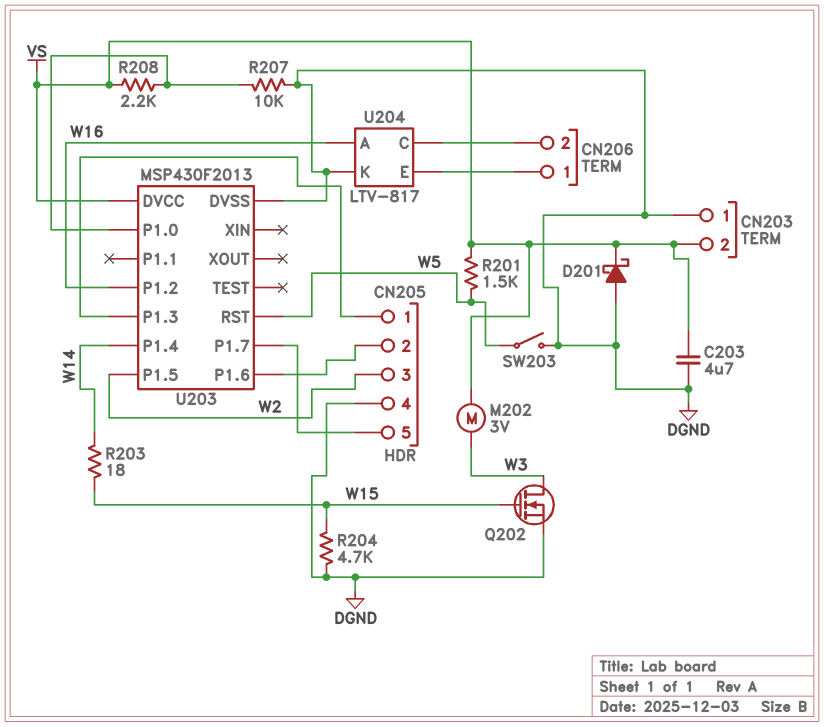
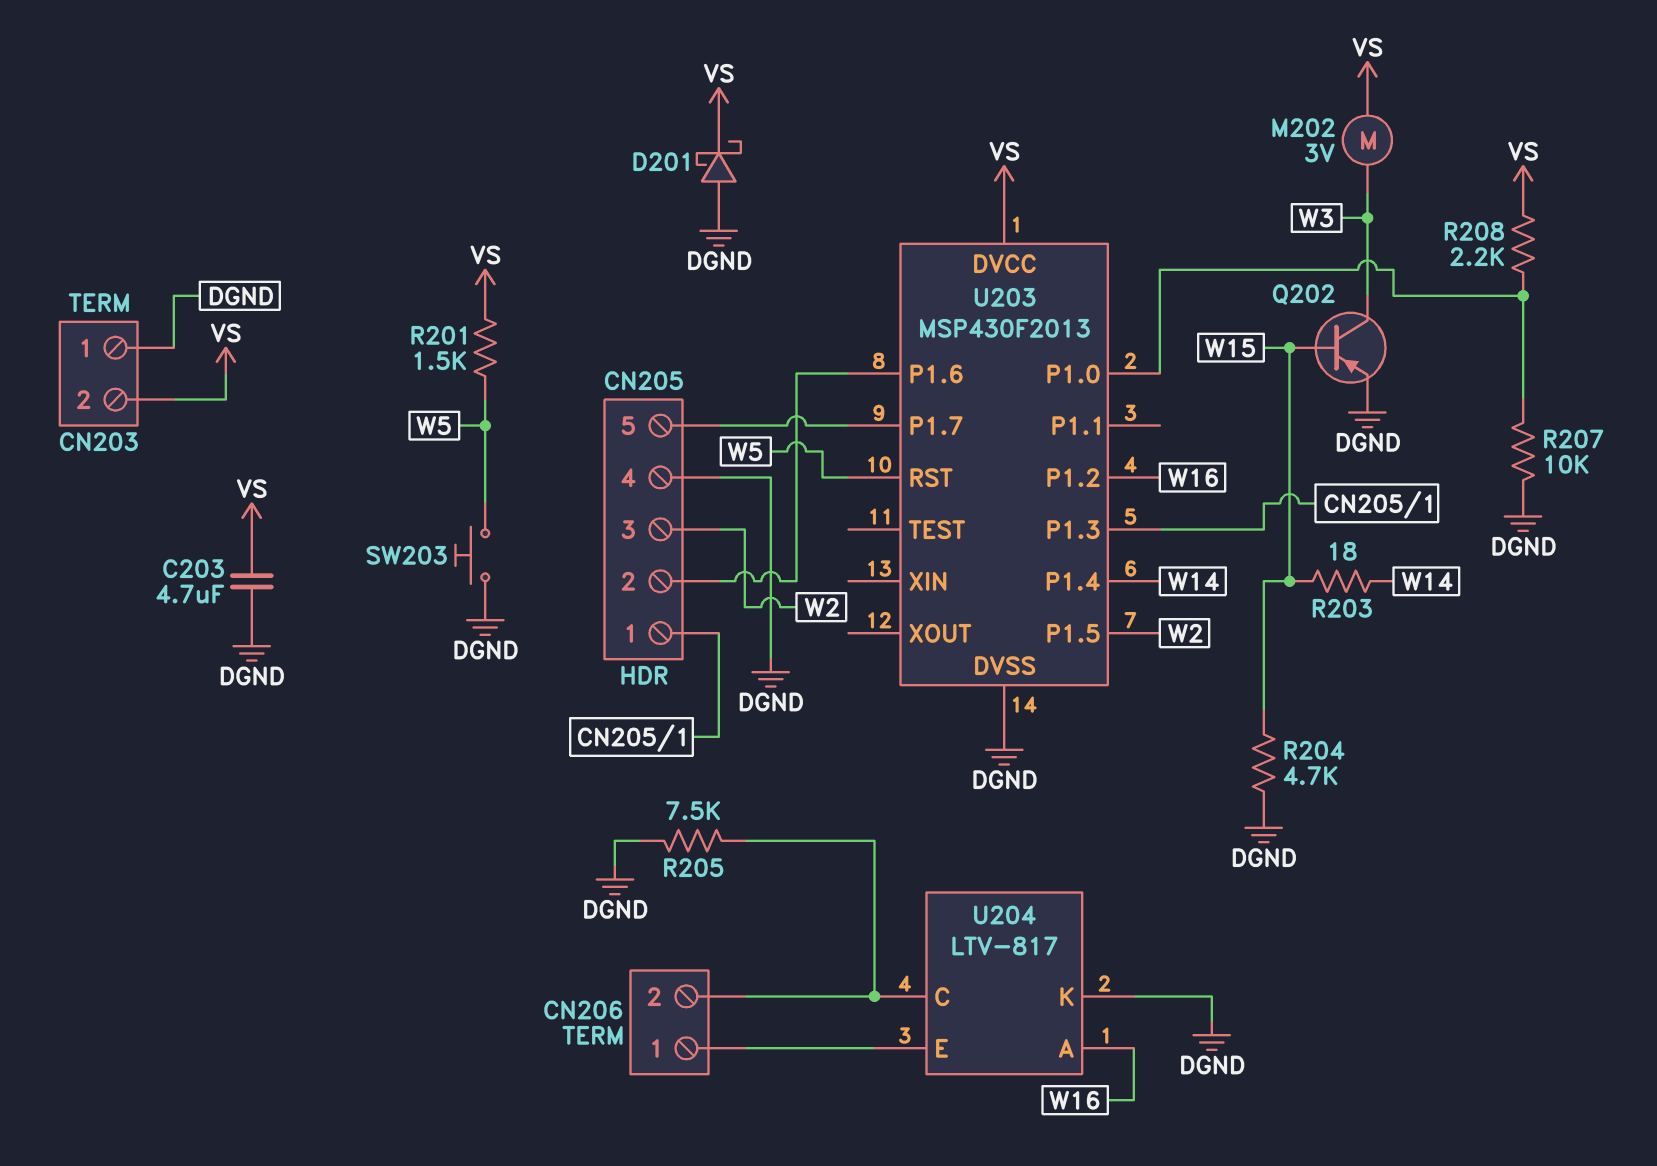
Q202: NMOS (G W15, D W3, S DGND) -> PNP (B W15, C W3, E DGND)
R205: none -> 7.5k (CN206/2, DGND)
SW203: switch (DGND, W5) -> button (DGND, W5)

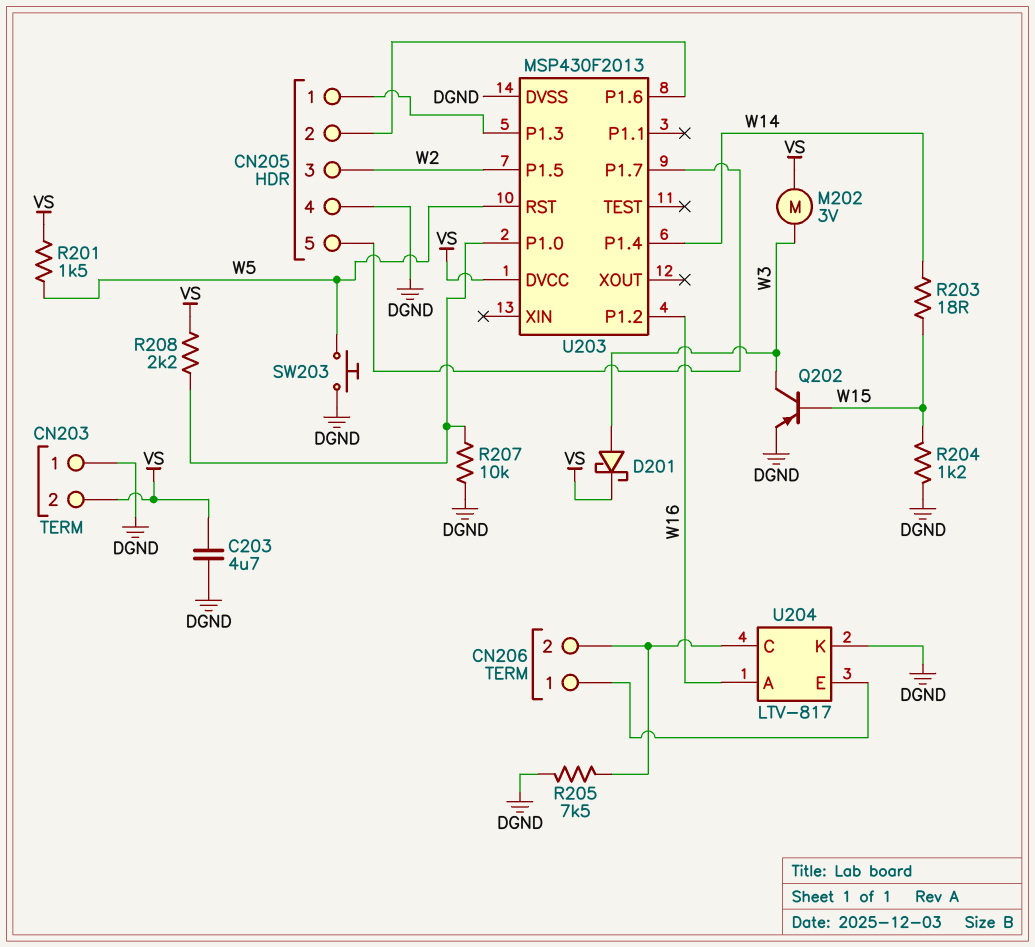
D201: schottky (A DGND, K VS) -> schottky (A W3, K VS)
R204: 4.7k (DGND, W15) -> 1.2k (DGND, W15)

